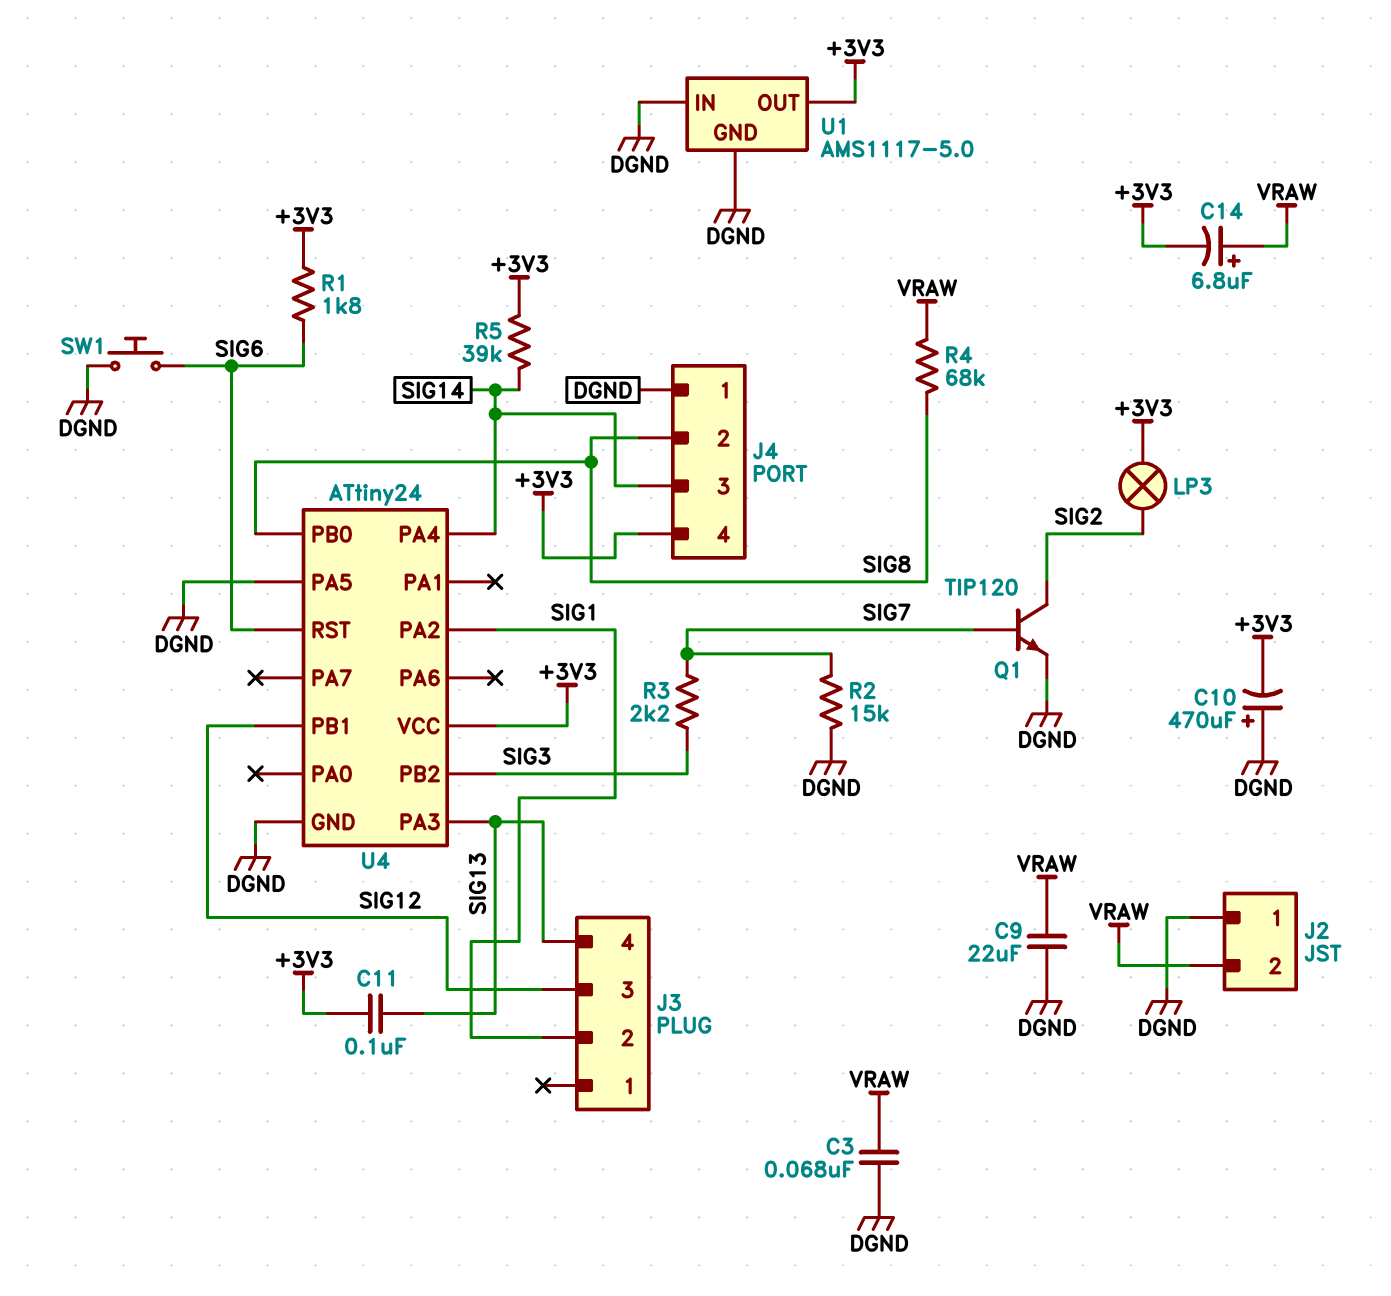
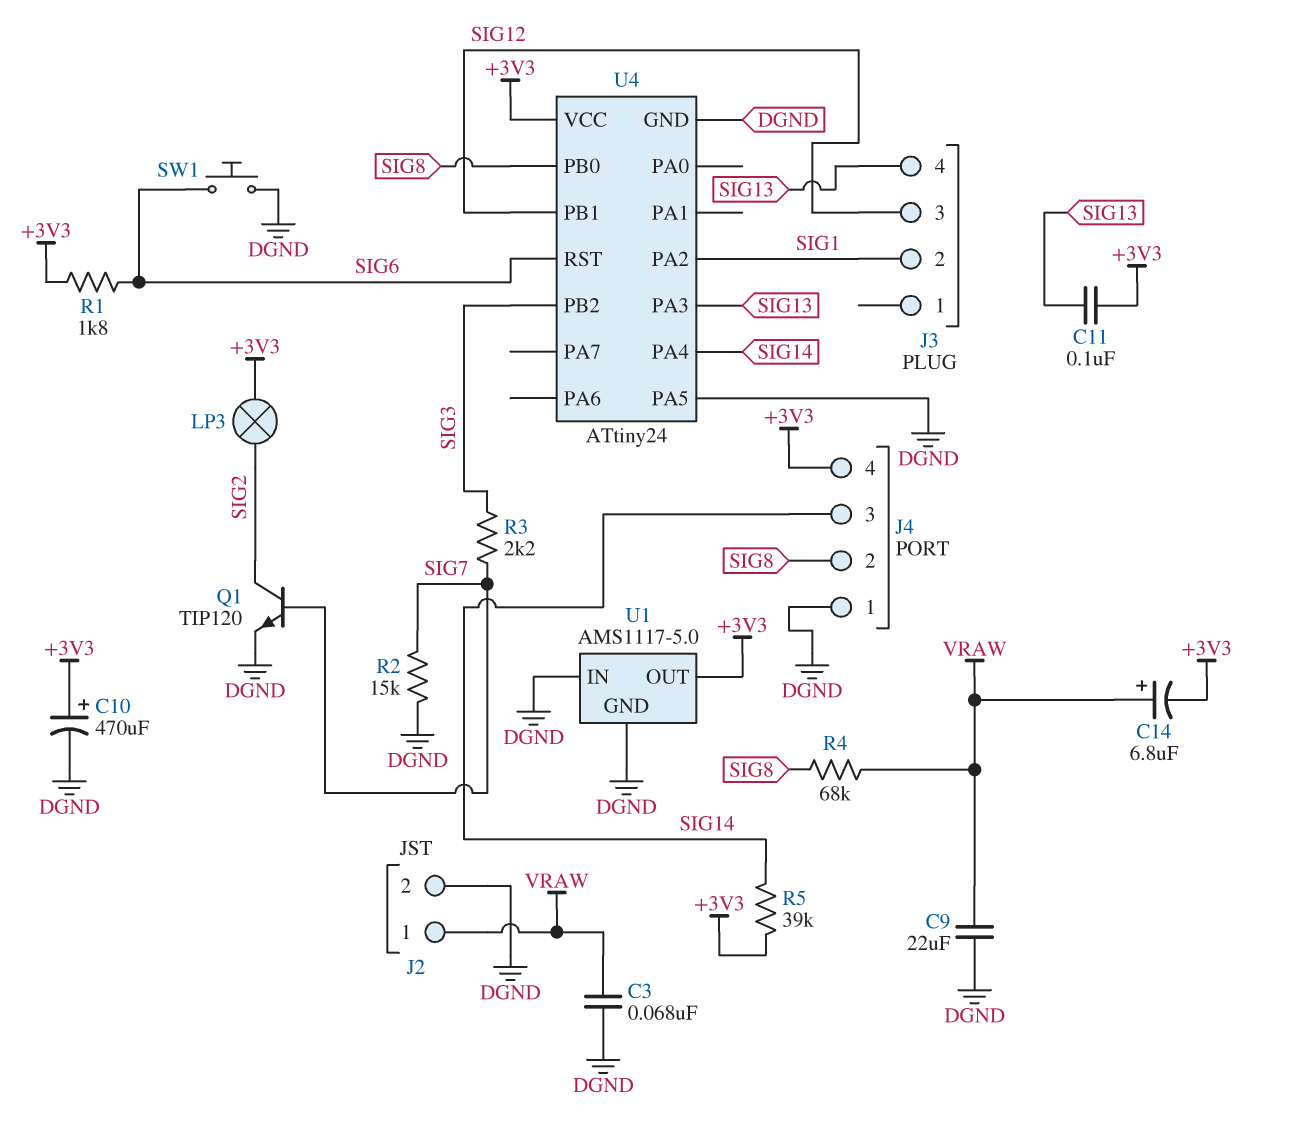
C10: 470uF (plus DGND, minus +3V3) -> 470uF (plus +3V3, minus DGND)
J2 pin 1: DGND -> VRAW
J2 pin 2: VRAW -> DGND

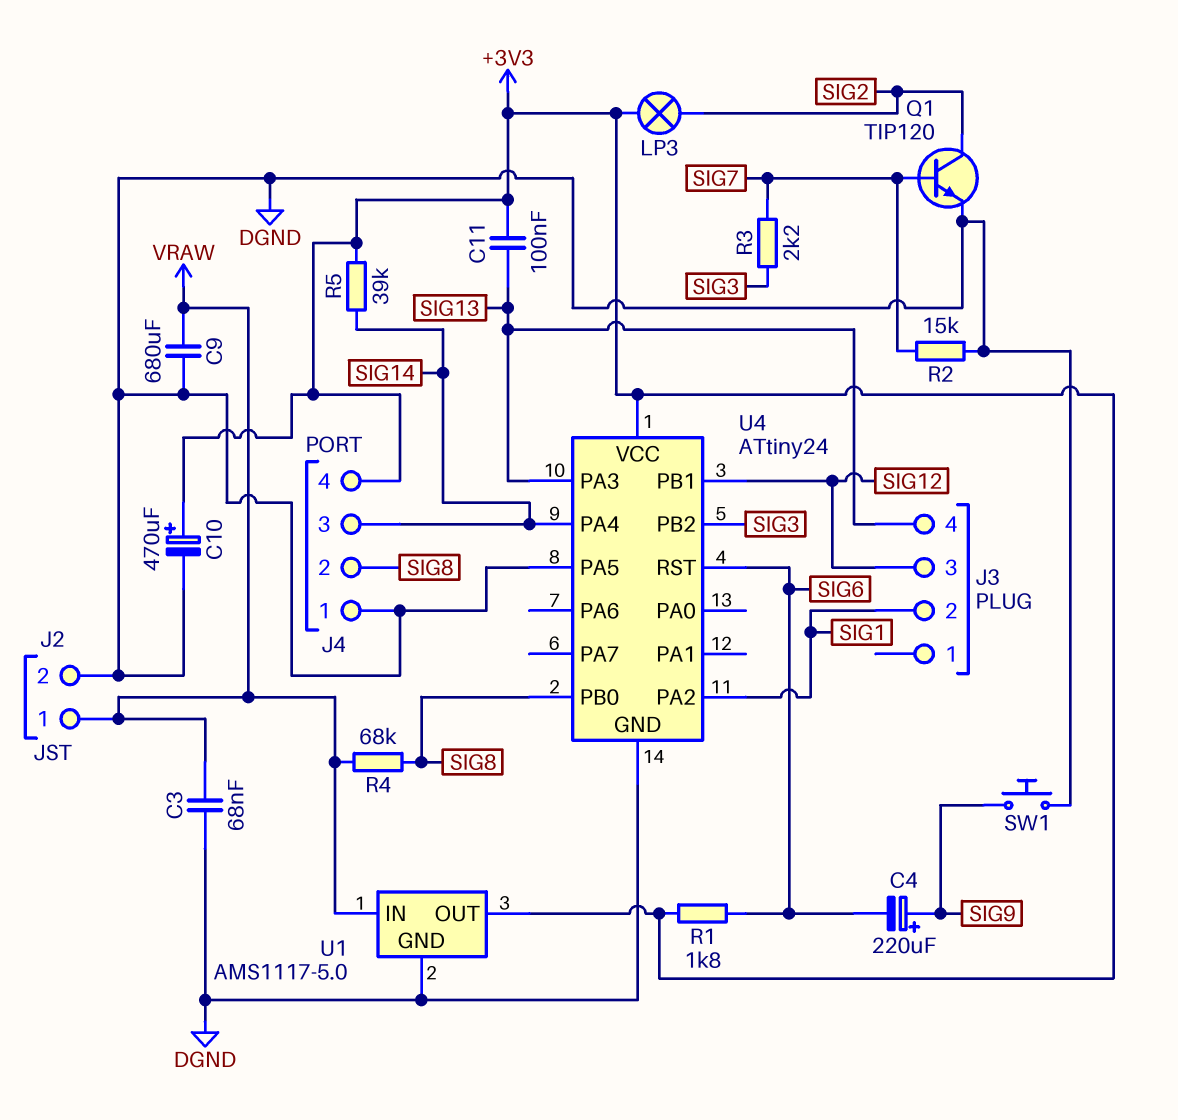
C4: none -> 220uF (plus SIG9, minus SIG6)
C9: 22uF (DGND, VRAW) -> 680uF (DGND, VRAW)
C14: 6.8uF (plus VRAW, minus +3V3) -> none
SW1: button (DGND, SIG6) -> button (DGND, SIG9)
U1 pin IN: DGND -> VRAW

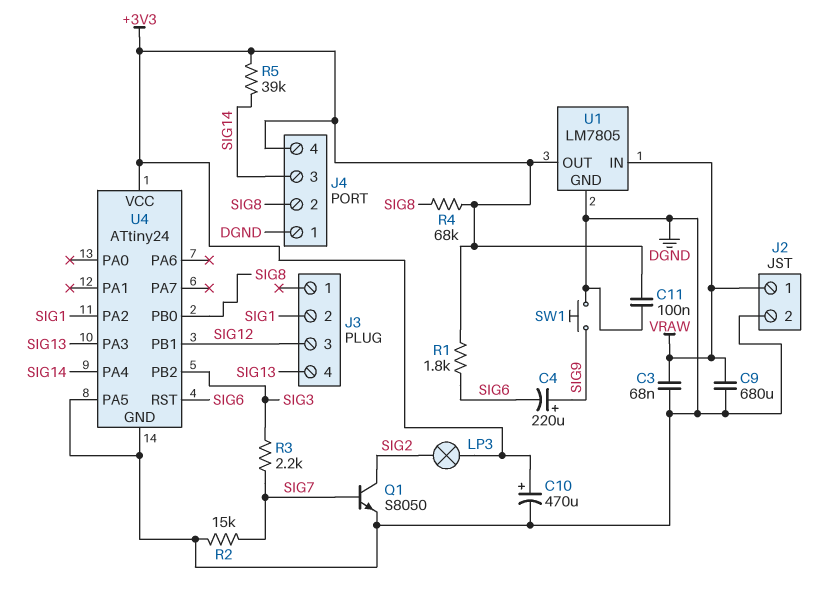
C11: 100nF (+3V3, SIG13) -> 100nF (+3V3, DGND)
Q1: NPN TIP120 (B SIG7, C SIG2, E DGND) -> NPN S8050 (B SIG7, C SIG2, E DGND)
R4: 68k (SIG8, VRAW) -> 68k (+3V3, SIG8)
U1: AMS1117-5.0 -> LM7805

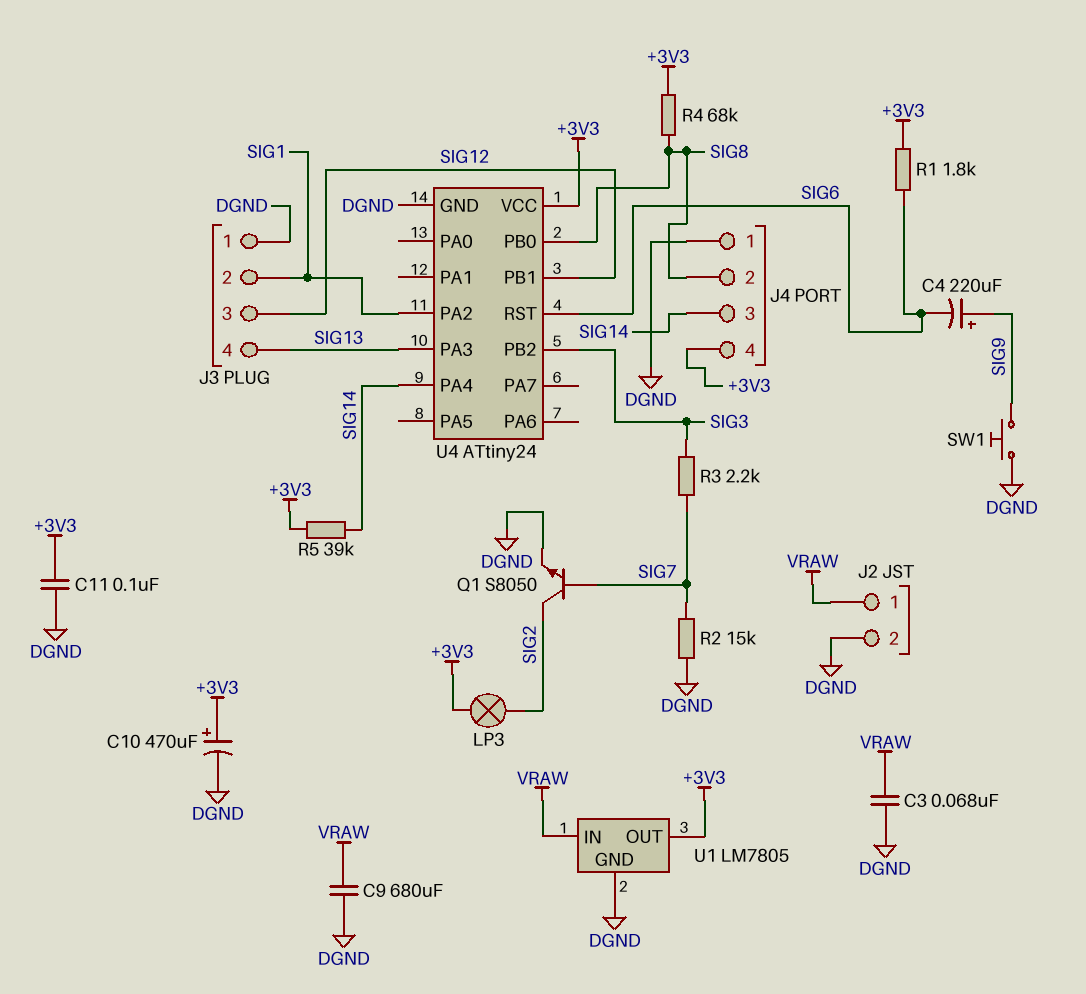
J3 pin 1: none -> DGND
U4 pin PA5: DGND -> none

